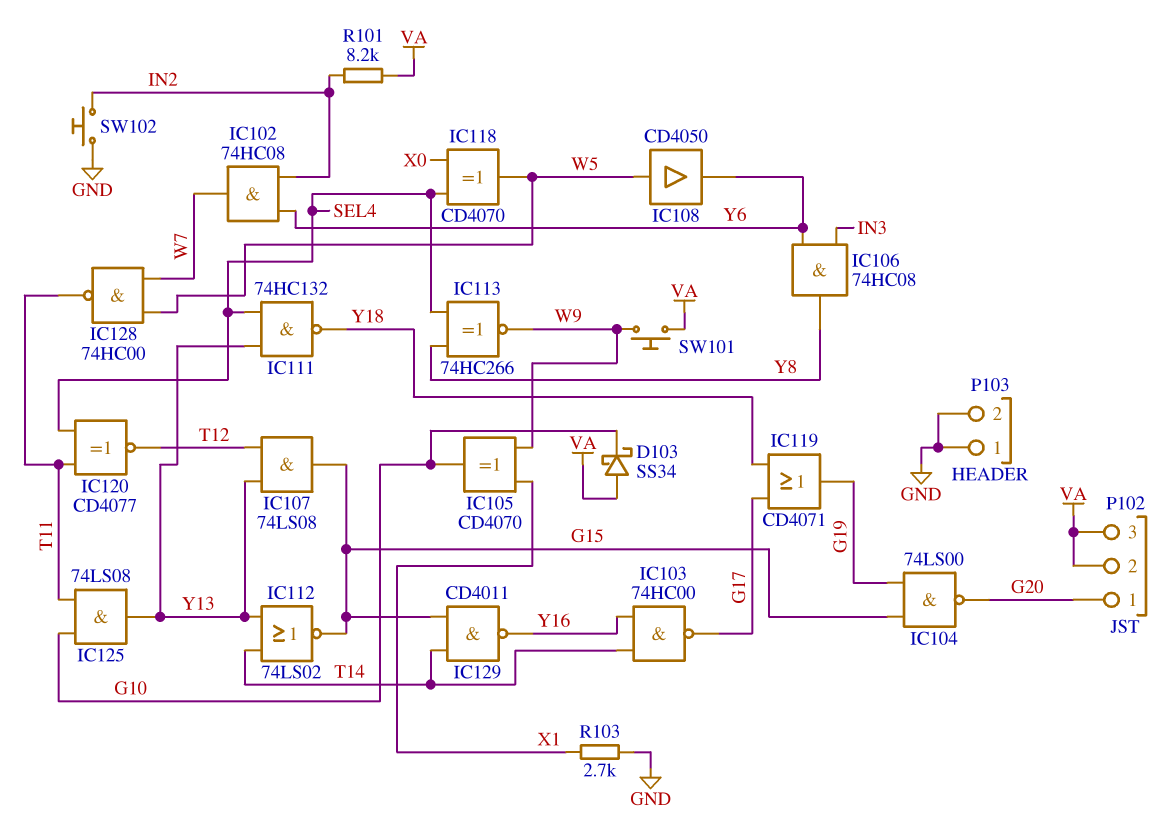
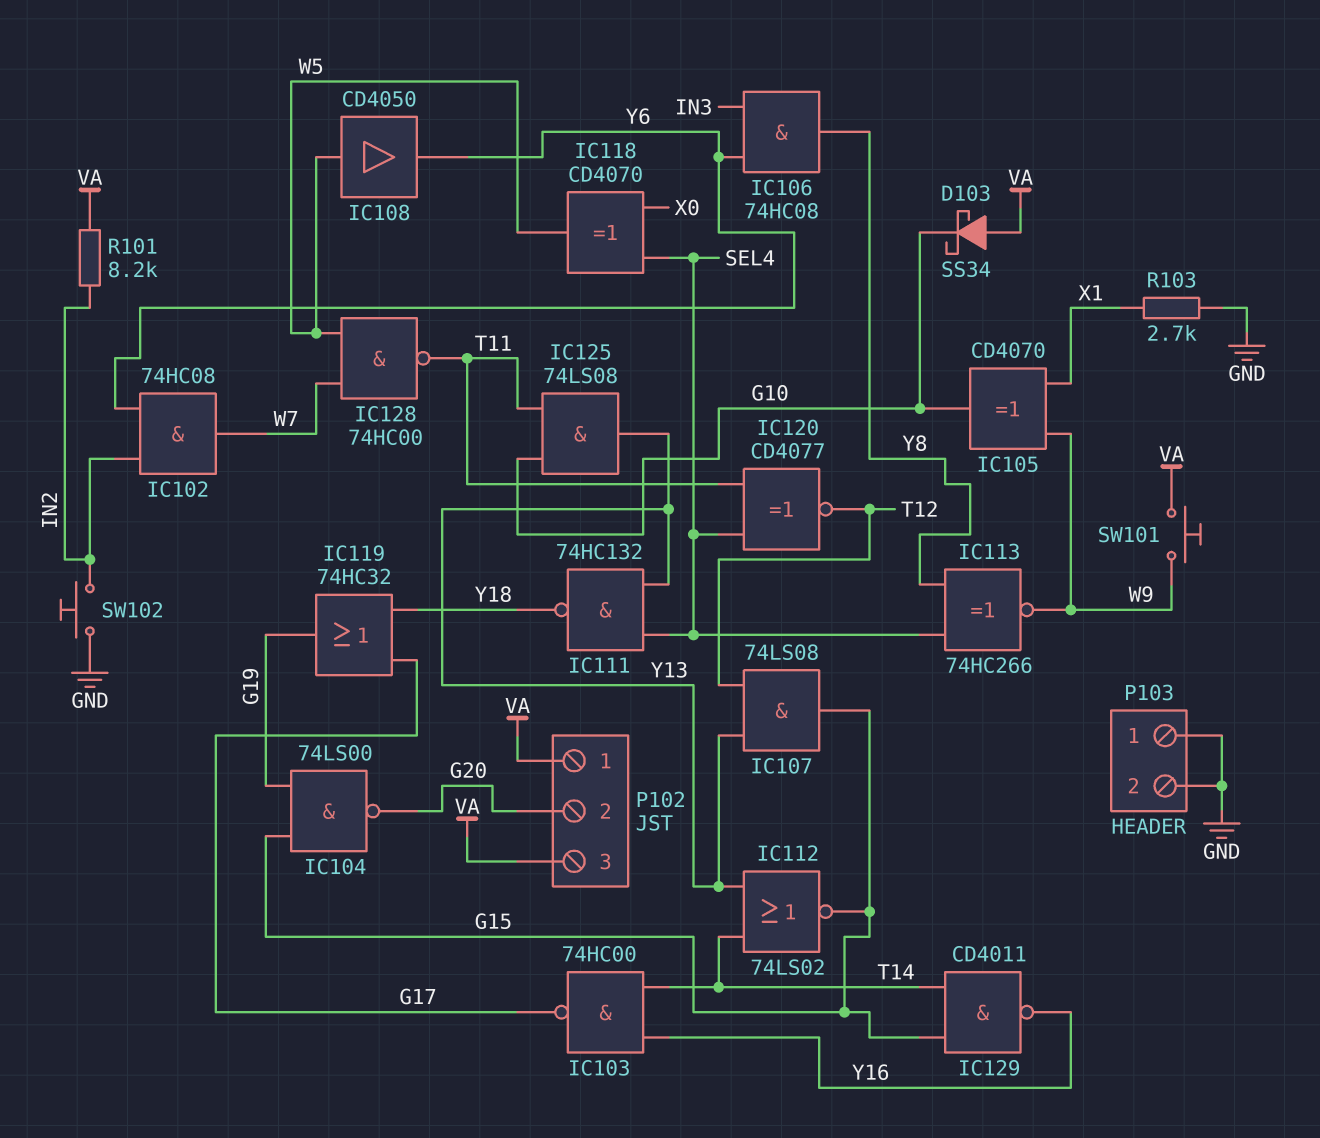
IC119: OR CD4071 (in G17, in Y18, out G19) -> OR 74HC32 (in G17, in Y18, out G19)
P102 pin 1: G20 -> VA
P102 pin 2: VA -> G20

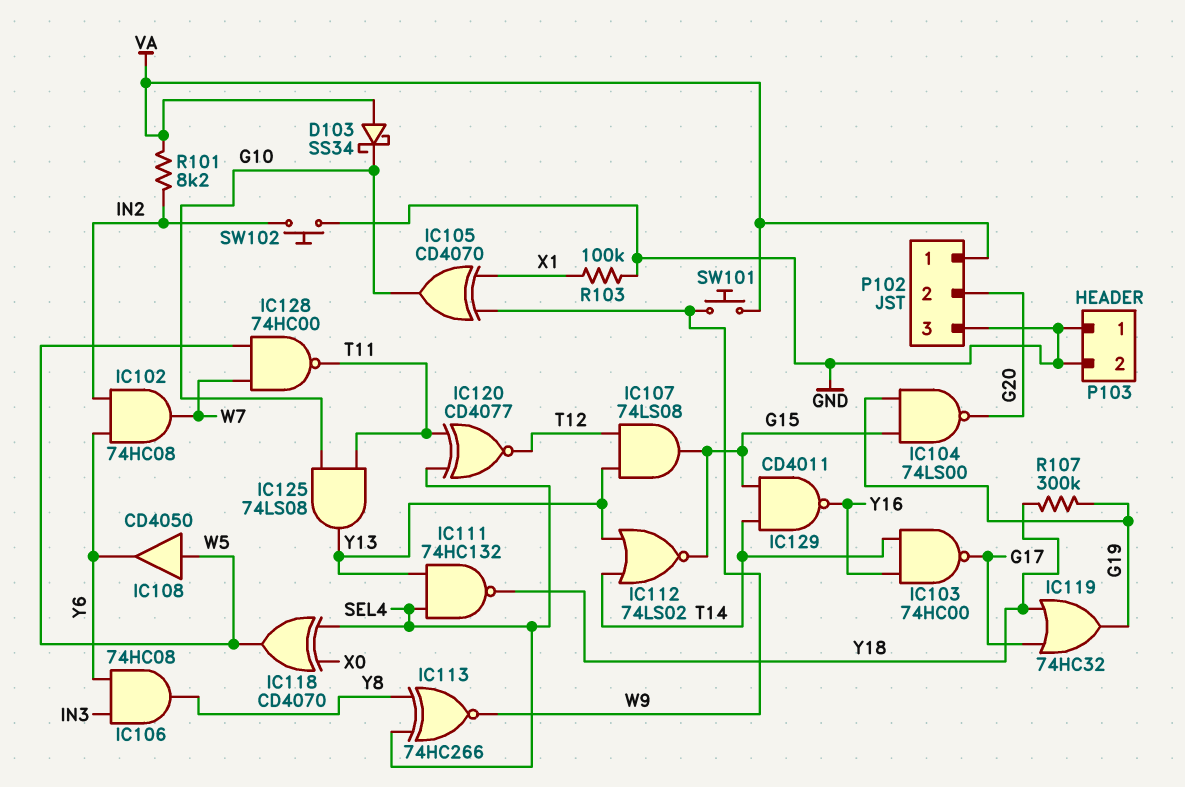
P102 pin 3: VA -> GND
R103: 2.7k (GND, X1) -> 100k (GND, X1)
R107: none -> 300k (G19, Y18)

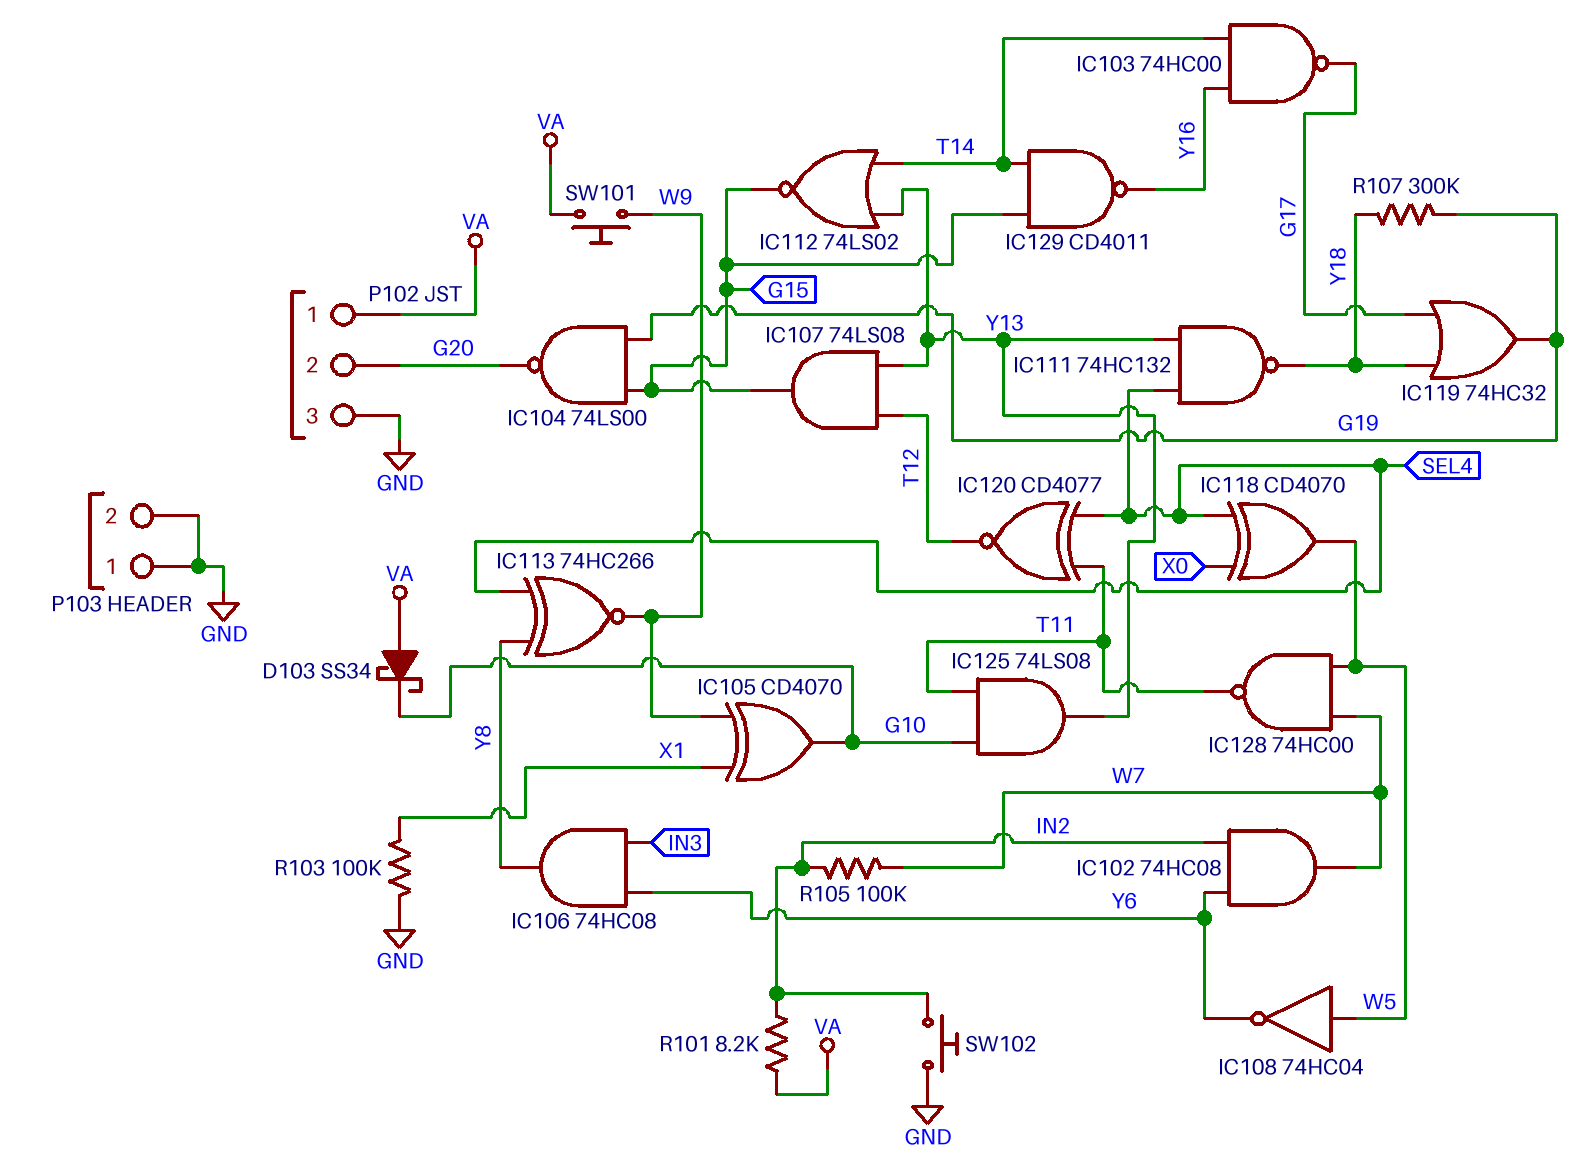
IC108: buffer CD4050 (in W5, out Y6) -> NOT 74HC04 (in W5, out Y6)
R105: none -> 100k (IN2, W7)

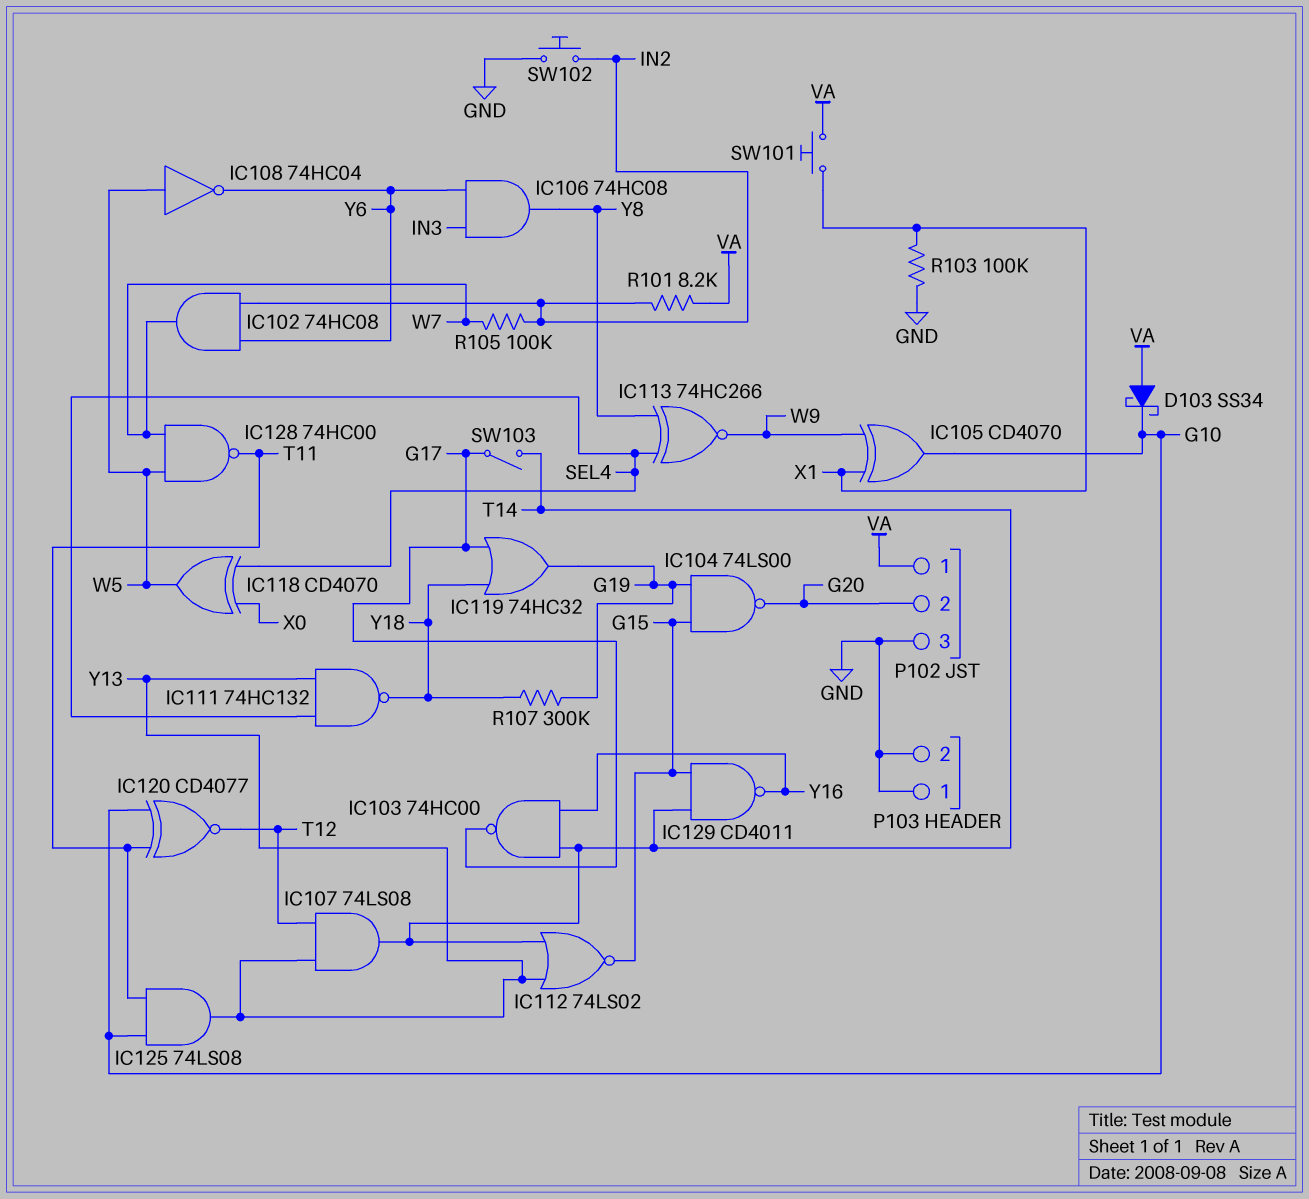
IC107: AND 74LS08 (in T12, in Y13, out G15) -> AND 74LS08 (in T12, in Y13, out T14)
IC120: XNOR CD4077 (in SEL4, in T11, out T12) -> XNOR CD4077 (in G10, in T11, out T12)
SW101: button (VA, W9) -> button (VA, X1)
SW103: none -> switch (G17, T14)

